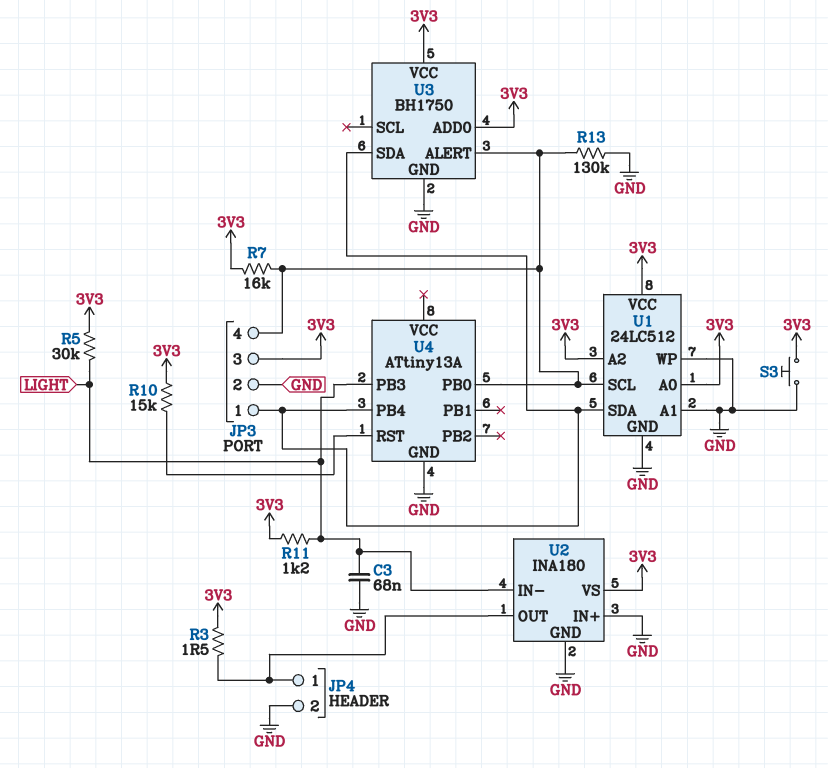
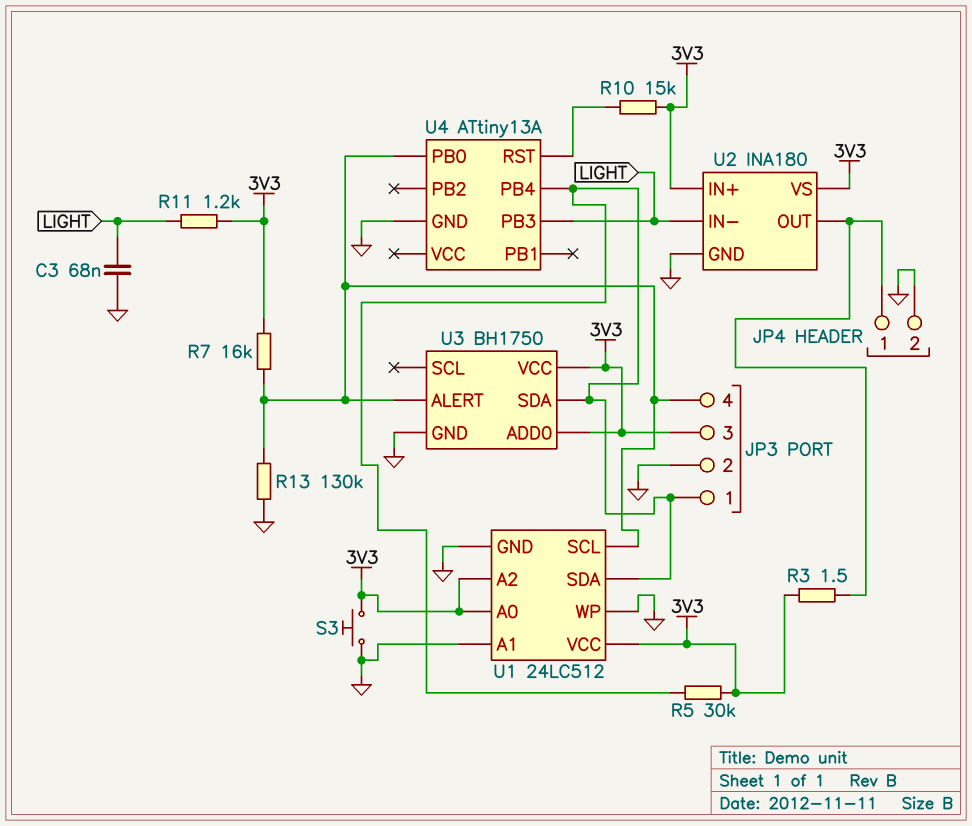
R5: 30k (3V3, LIGHT) -> 30k (3V3, JP3/1)
U2 pin IN+: GND -> 3V3

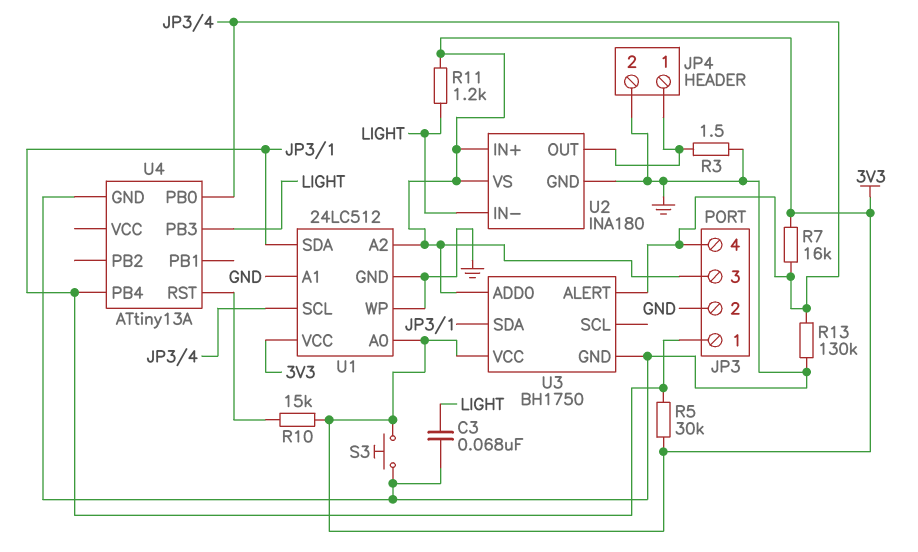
R3: 1.5 (3V3, JP4/1) -> 1.5 (GND, JP4/1)

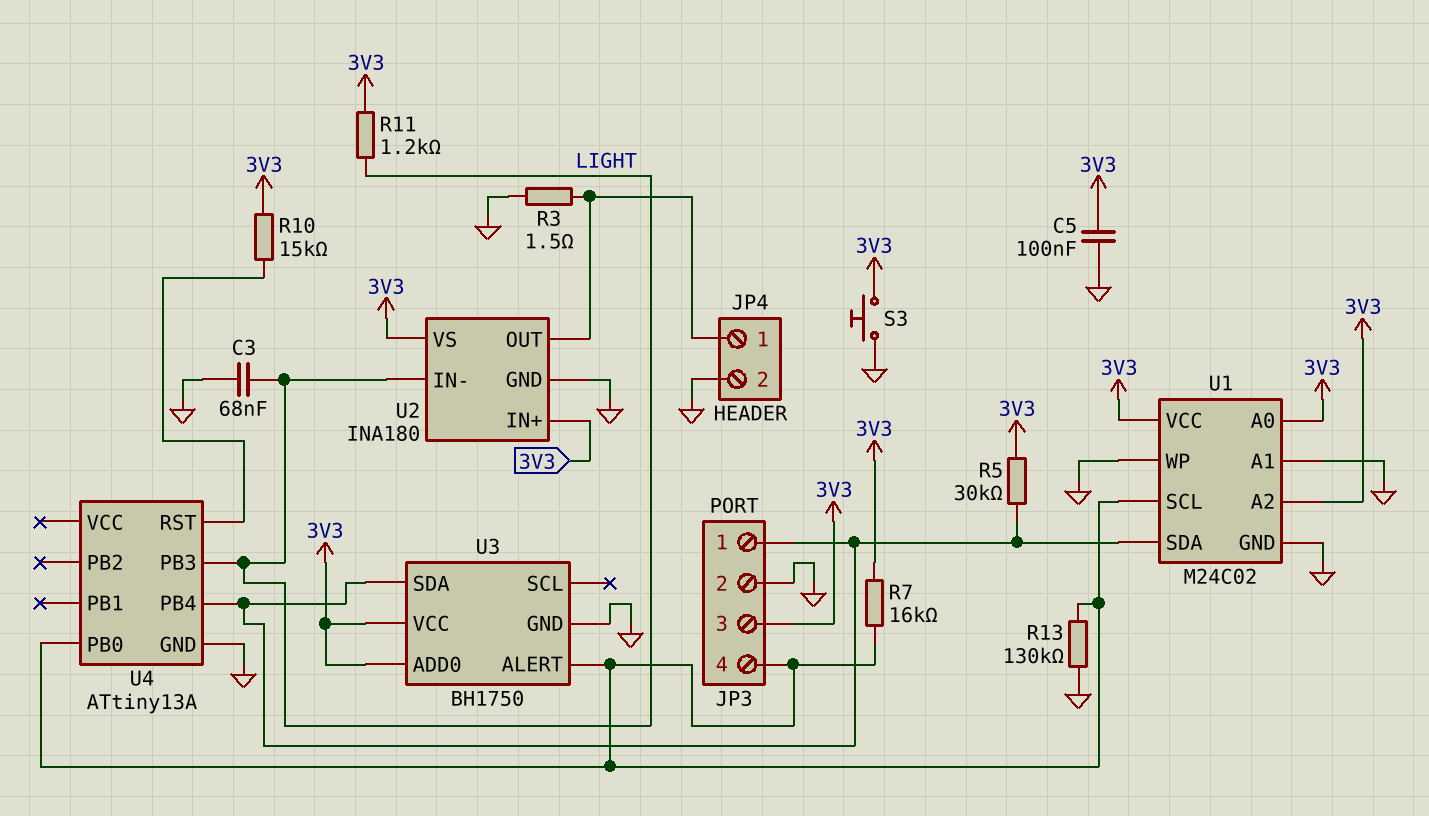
C5: none -> 100nF (3V3, GND)
U1: 24LC512 -> M24C02

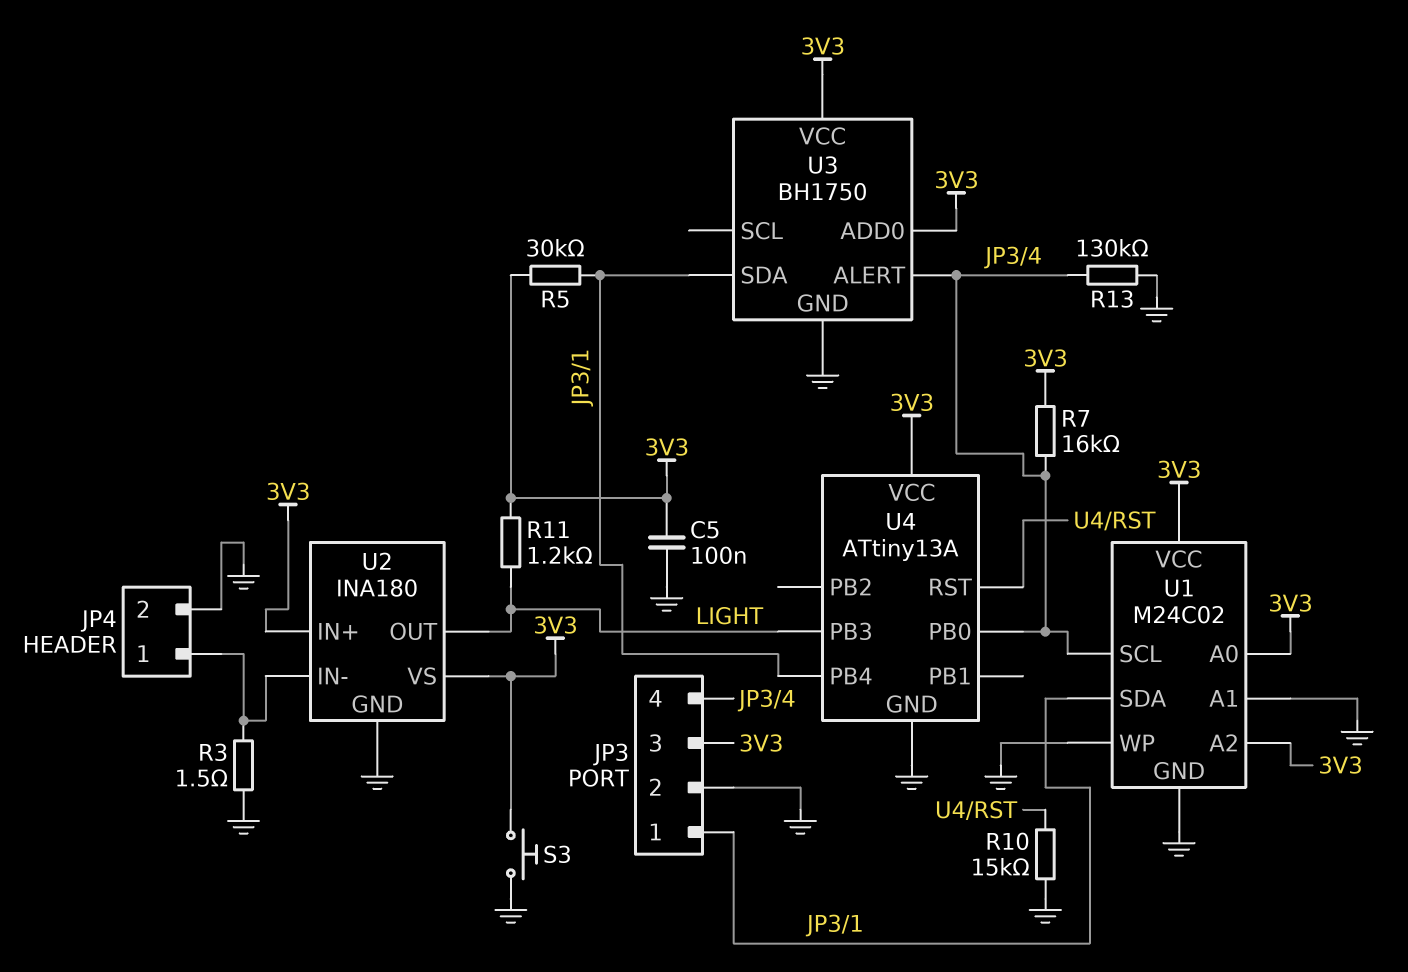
C3: 68nF (GND, LIGHT) -> none
R10: 15k (3V3, U4/RST) -> 15k (GND, U4/RST)
U2 pin IN-: LIGHT -> JP4/1
U2 pin OUT: JP4/1 -> LIGHT
U4 pin VCC: none -> 3V3

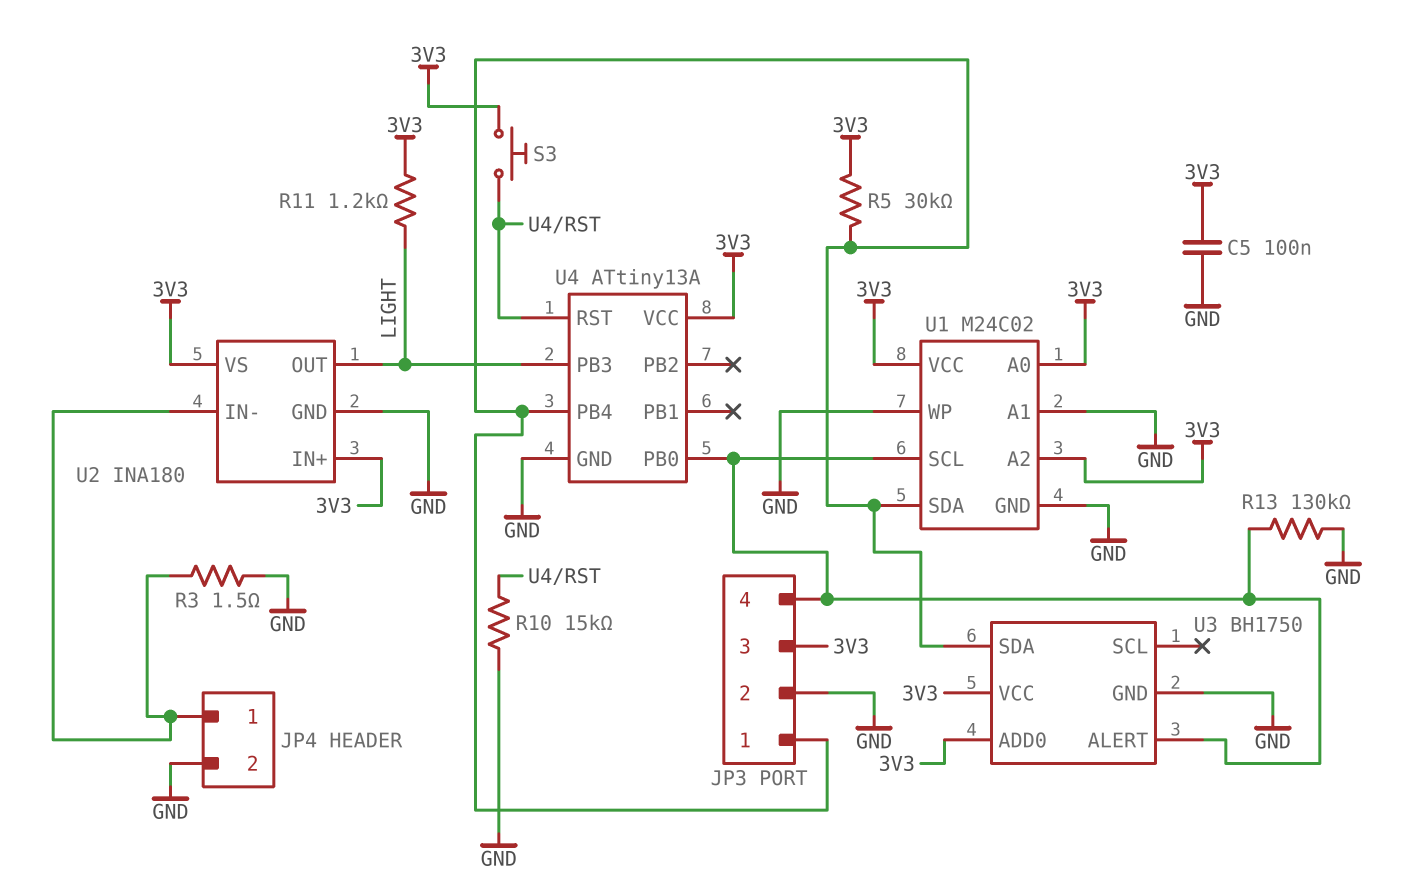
R7: 16k (3V3, JP3/4) -> none
S3: button (3V3, GND) -> button (3V3, U4/RST)

